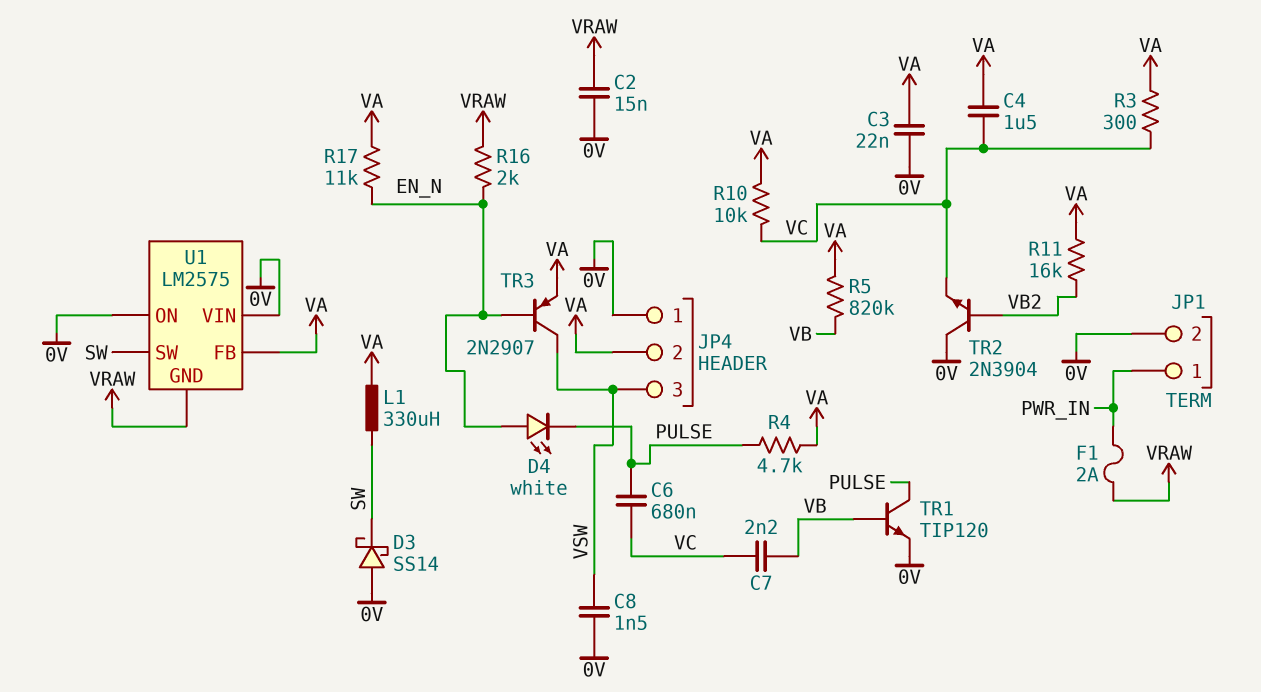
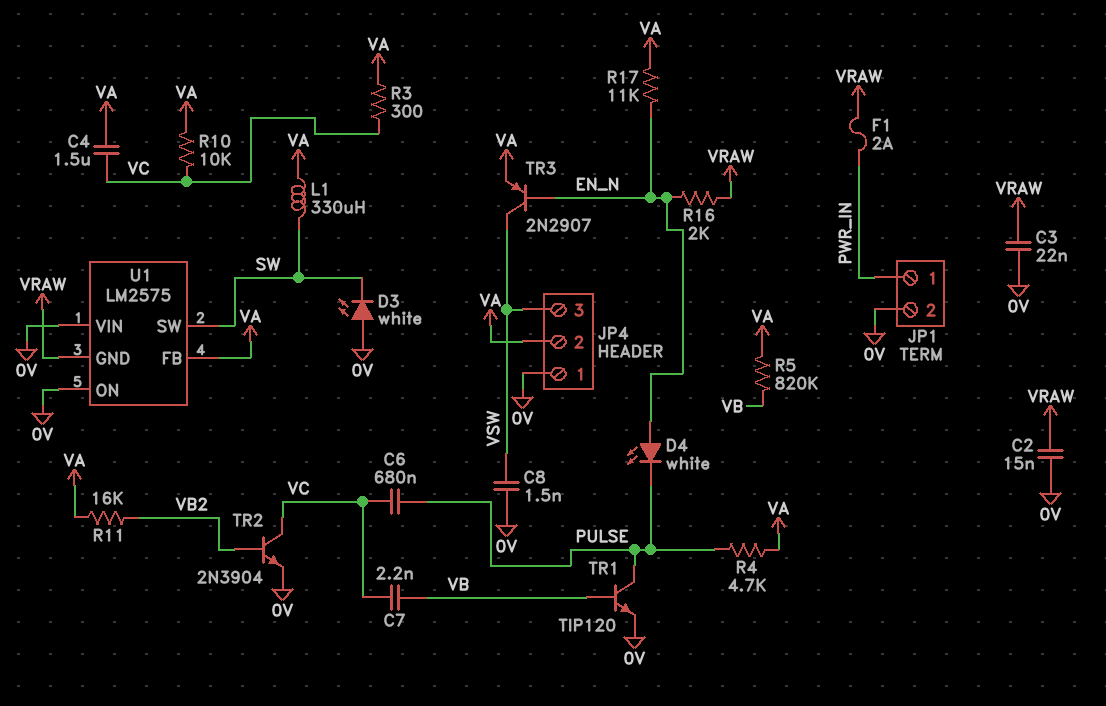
C3: 22nF (0V, VA) -> 22nF (0V, VRAW)
D3: schottky SS14 (A 0V, K SW) -> LED white (A 0V, K SW)
TR2: NPN 2N3904 (B VB2, C 0V, E VC) -> NPN 2N3904 (B VB2, C VC, E 0V)

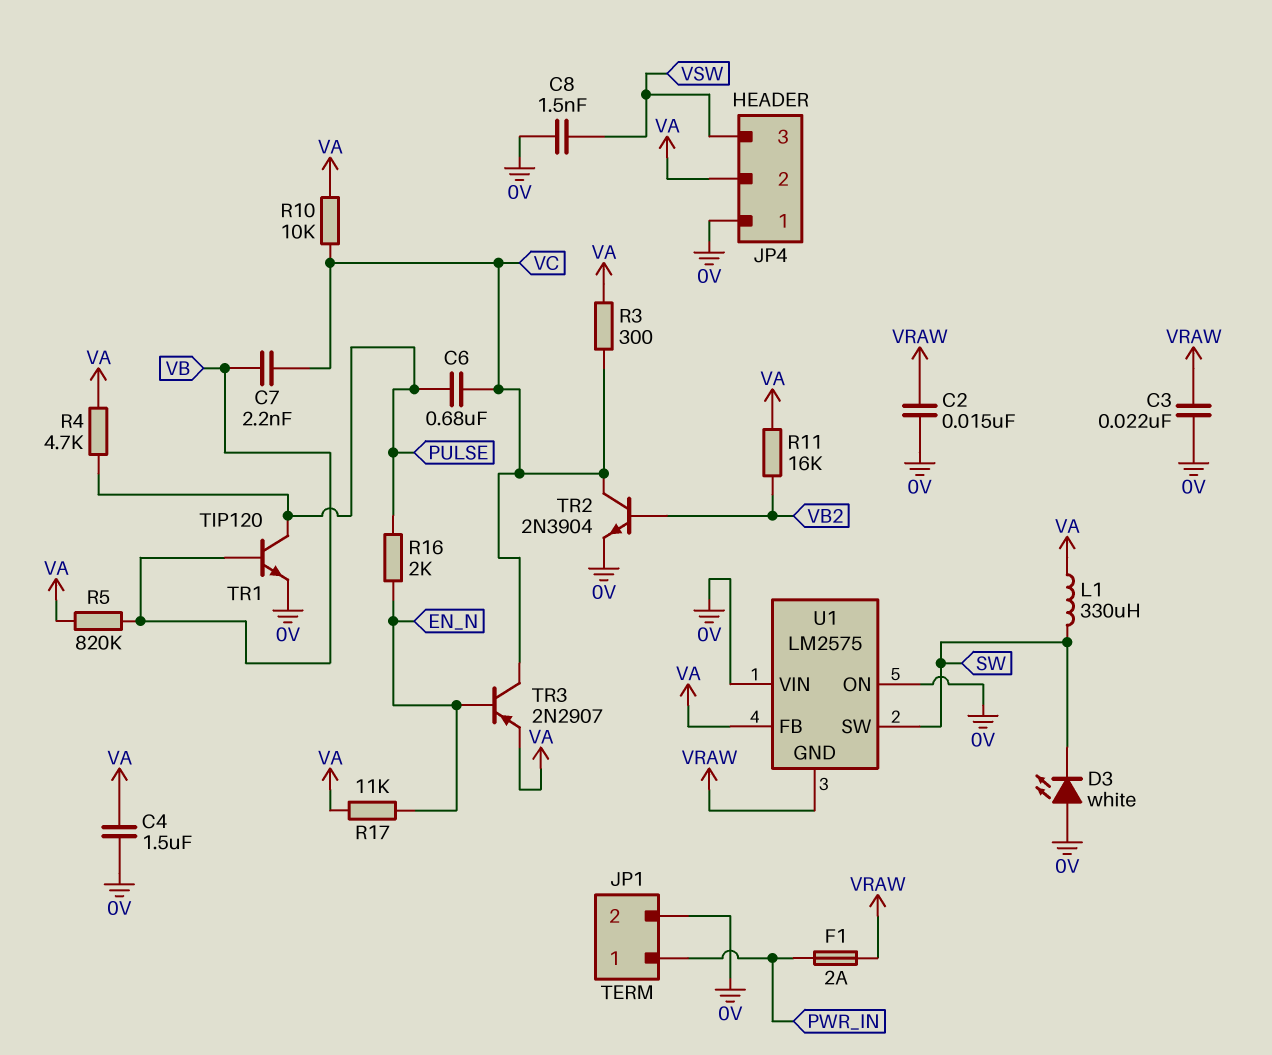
C4: 1.5uF (VA, VC) -> 1.5uF (0V, VA)
D4: LED white (A EN_N, K PULSE) -> none
R16: 2k (EN_N, VRAW) -> 2k (EN_N, PULSE)
TR3: PNP 2N2907 (B EN_N, C VSW, E VA) -> PNP 2N2907 (B EN_N, C VC, E VA)

